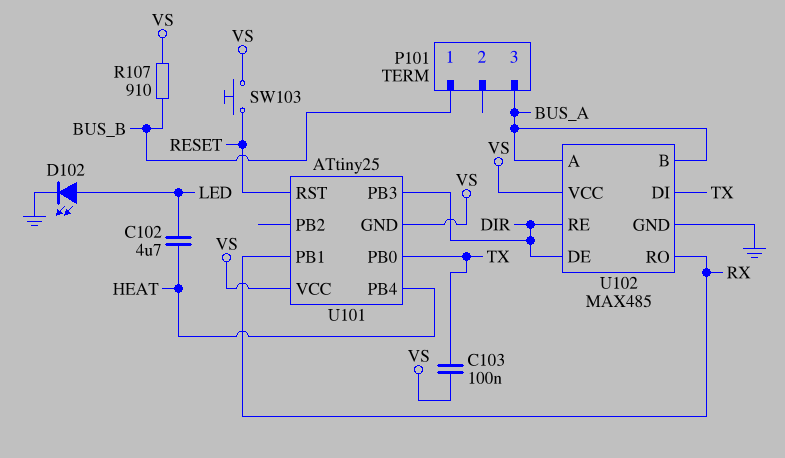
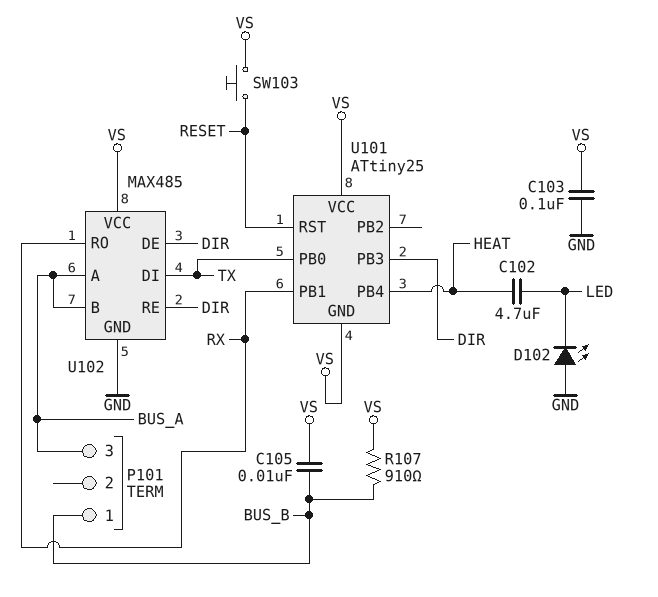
C103: 100nF (TX, VS) -> 100nF (GND, VS)
C105: none -> 10nF (BUS_B, VS)
D102: LED (A LED, K GND) -> LED (A GND, K LED)

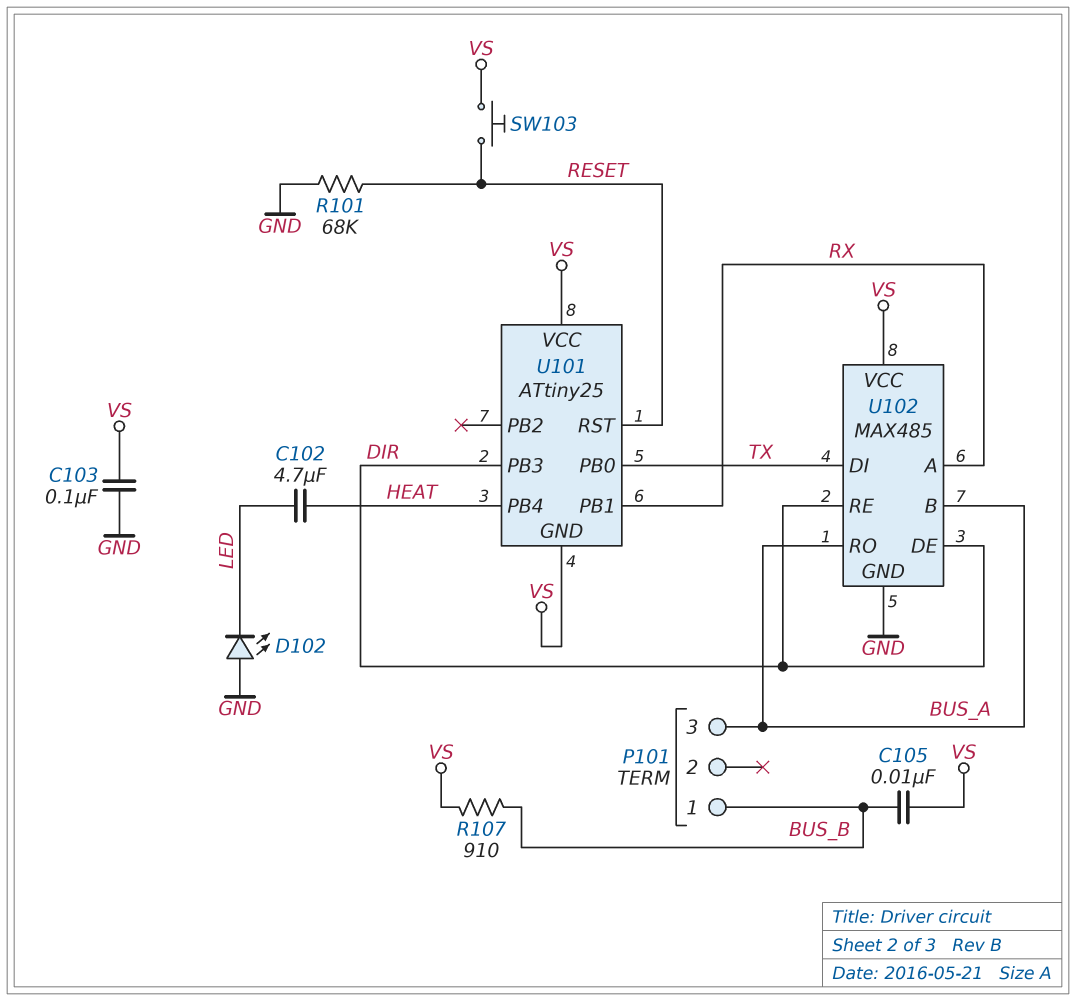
R101: none -> 68k (GND, RESET)
U102 pin A: BUS_A -> RX
U102 pin RO: RX -> BUS_A

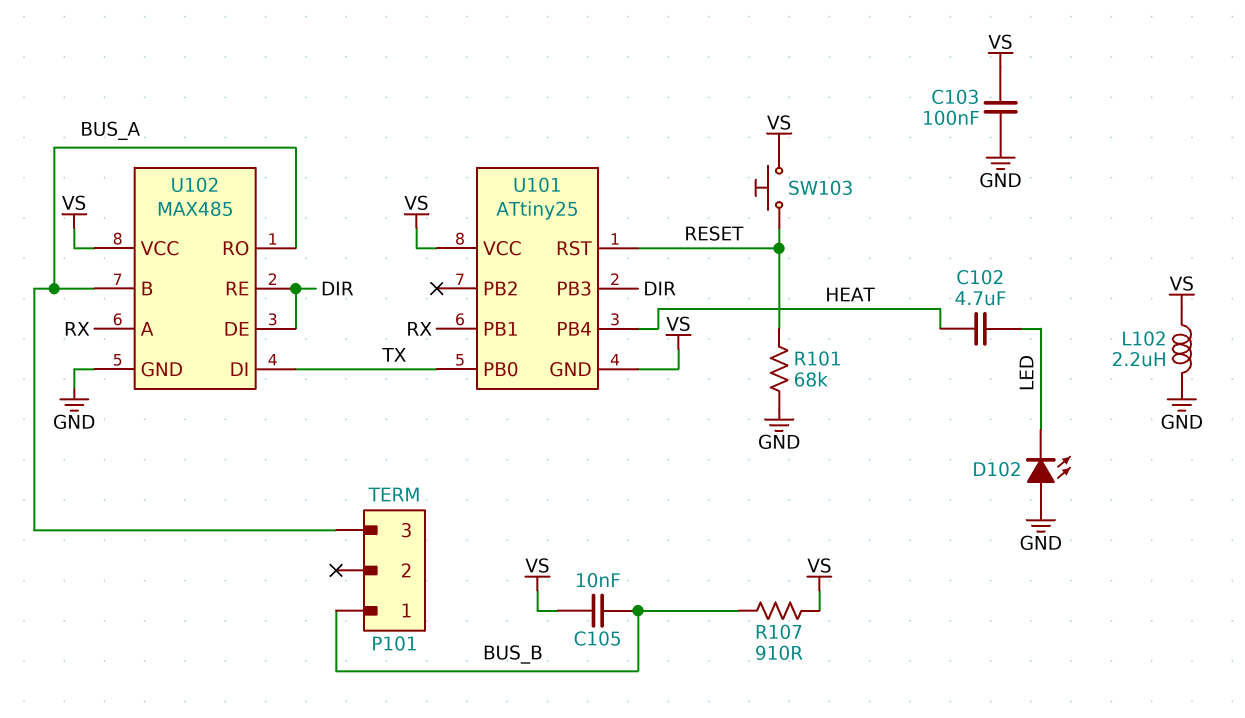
L102: none -> 2.2uH (GND, VS)

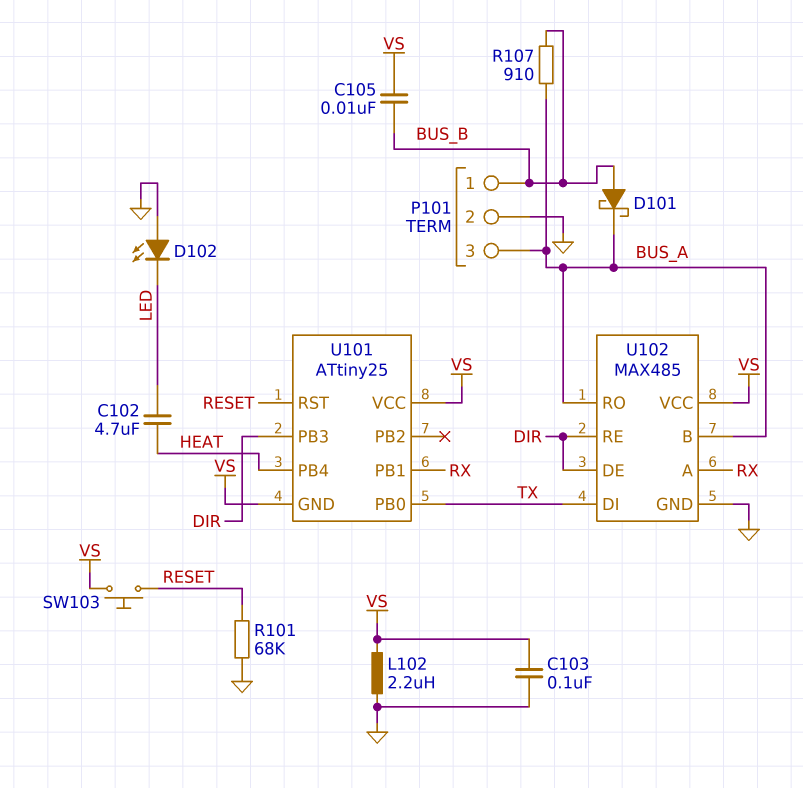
D101: none -> schottky (A BUS_B, K BUS_A)
P101 pin 2: none -> GND
R107: 910 (BUS_B, VS) -> 910 (BUS_A, BUS_B)

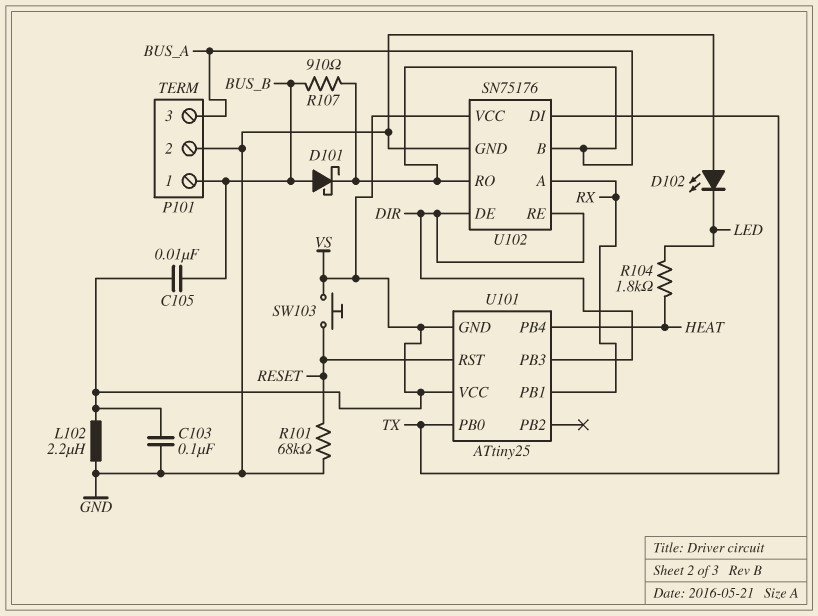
C102: 4.7uF (HEAT, LED) -> none
R104: none -> 1.8k (HEAT, LED)
U102: MAX485 -> SN75176

